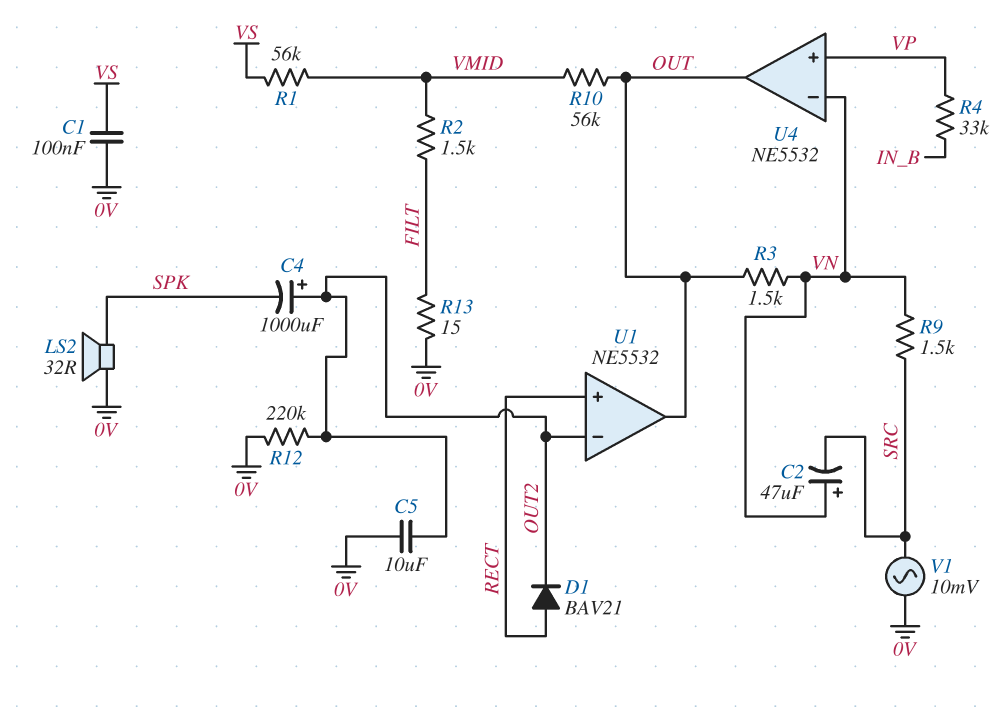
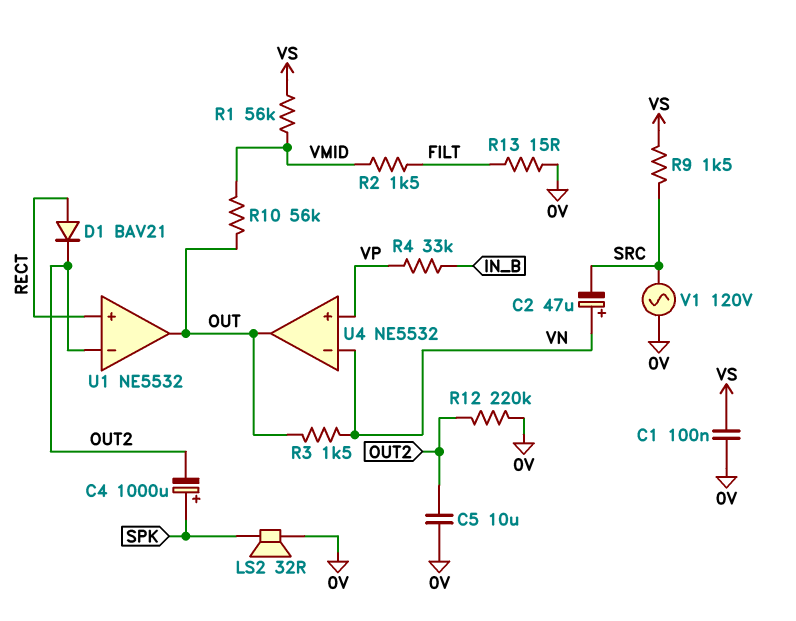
C4: 1000uF (plus OUT2, minus SPK) -> 1000uF (plus SPK, minus OUT2)
R9: 1.5k (SRC, VN) -> 1.5k (SRC, VS)
V1: AC 10mV (0V, SRC) -> AC 120V (0V, SRC)

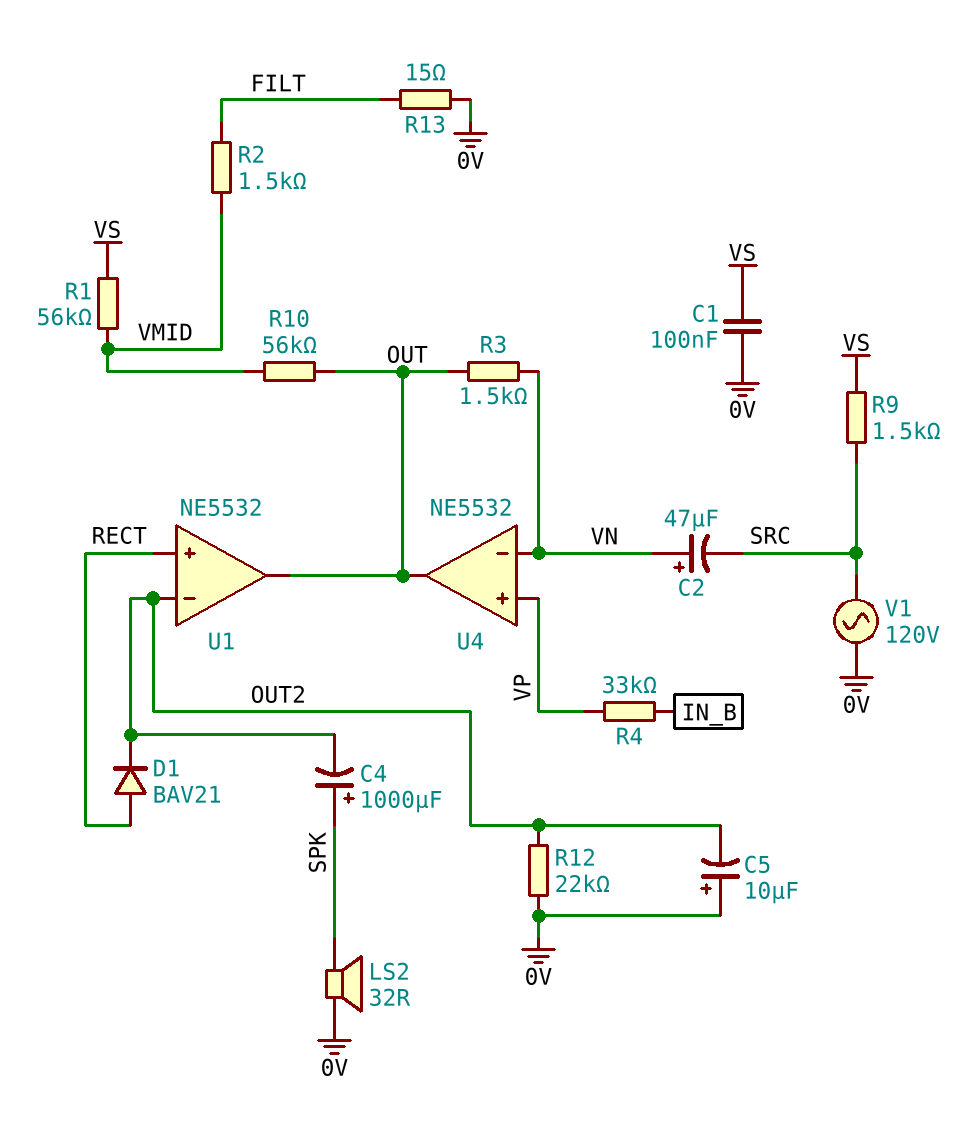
C5: 10uF (0V, OUT2) -> 10uF (plus 0V, minus OUT2)
R12: 220k (0V, OUT2) -> 22k (0V, OUT2)

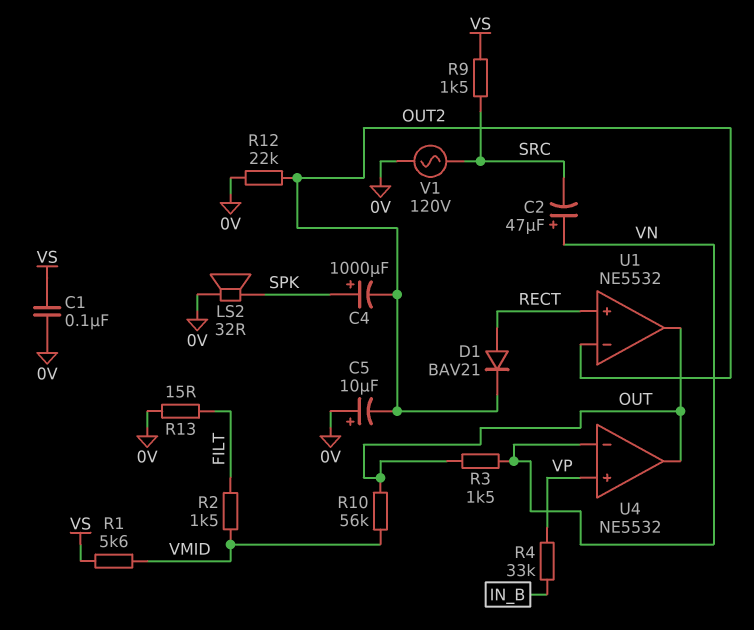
R1: 56k (VMID, VS) -> 5.6k (VMID, VS)

